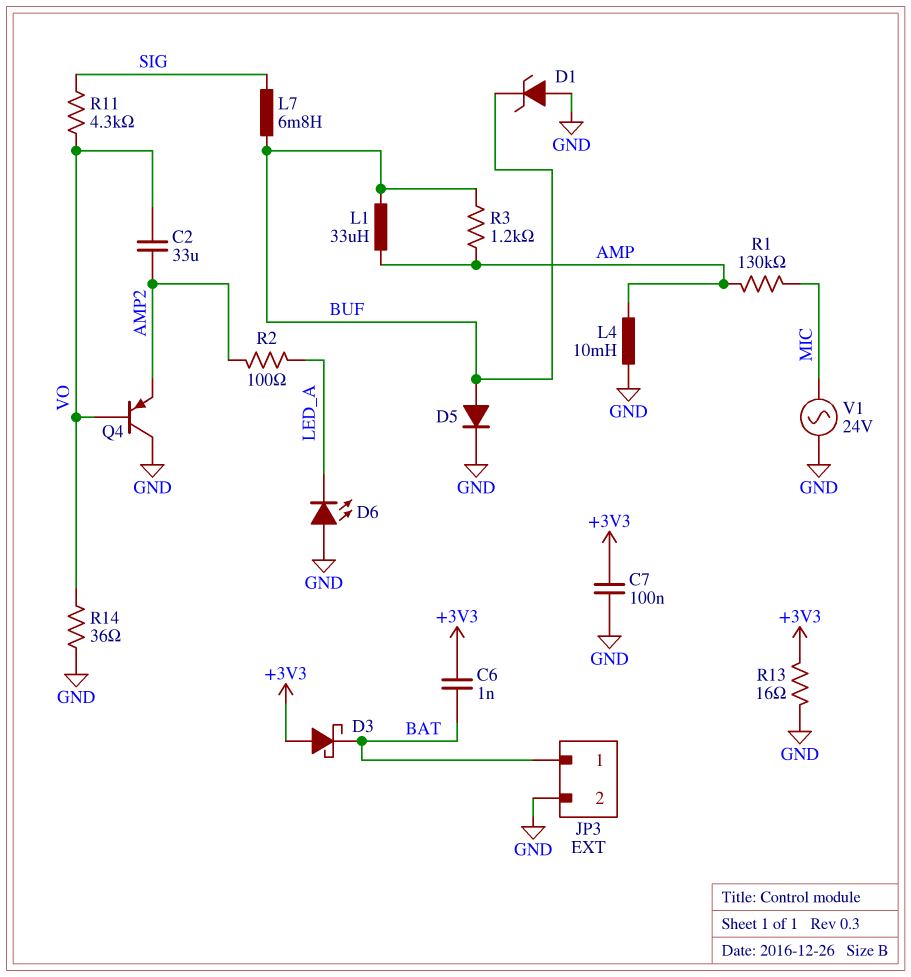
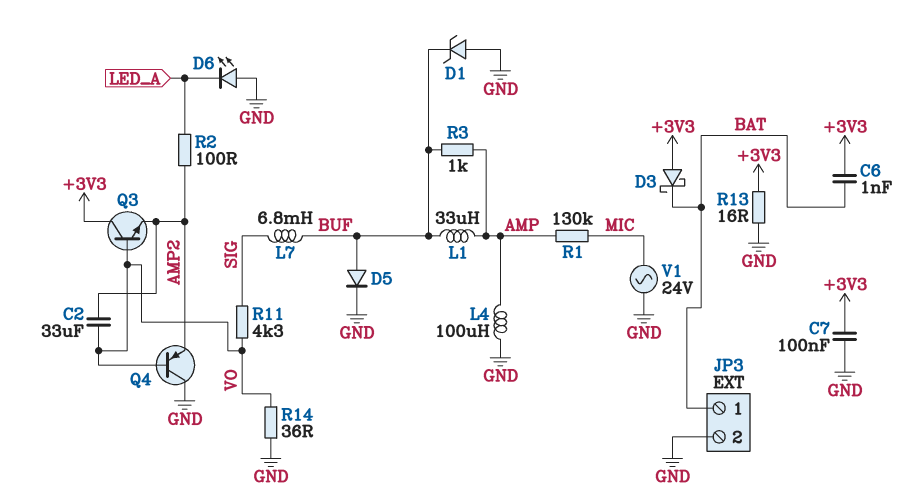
L4: 10mH (AMP, GND) -> 100uH (AMP, GND)
Q3: none -> NPN (B VO, C +3V3, E AMP2)
R3: 1.2k (AMP, BUF) -> 1k (AMP, BUF)

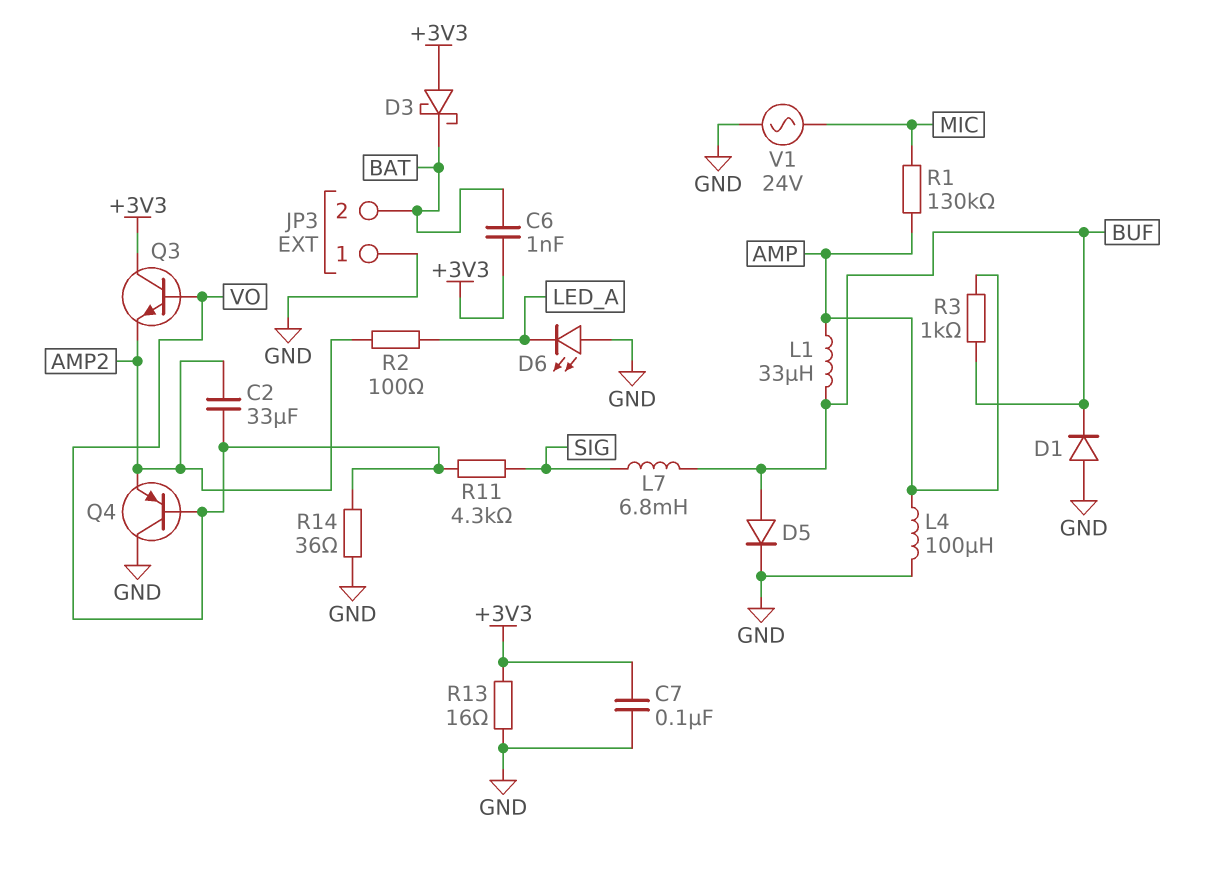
D1: zener (A GND, K BUF) -> diode (A GND, K BUF)
JP3 pin 1: BAT -> GND
JP3 pin 2: GND -> BAT

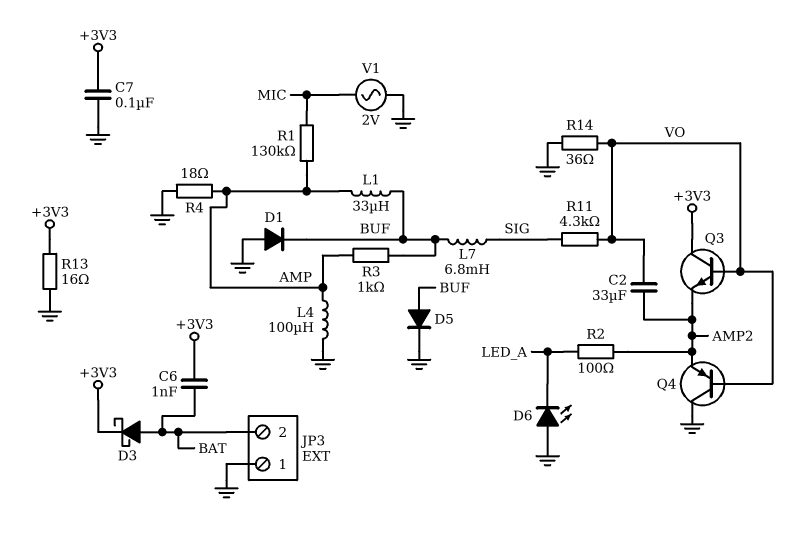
D3: schottky (A +3V3, K BAT) -> schottky (A BAT, K +3V3)
R4: none -> 18 (AMP, GND)
V1: AC 24V (GND, MIC) -> AC 2V (GND, MIC)

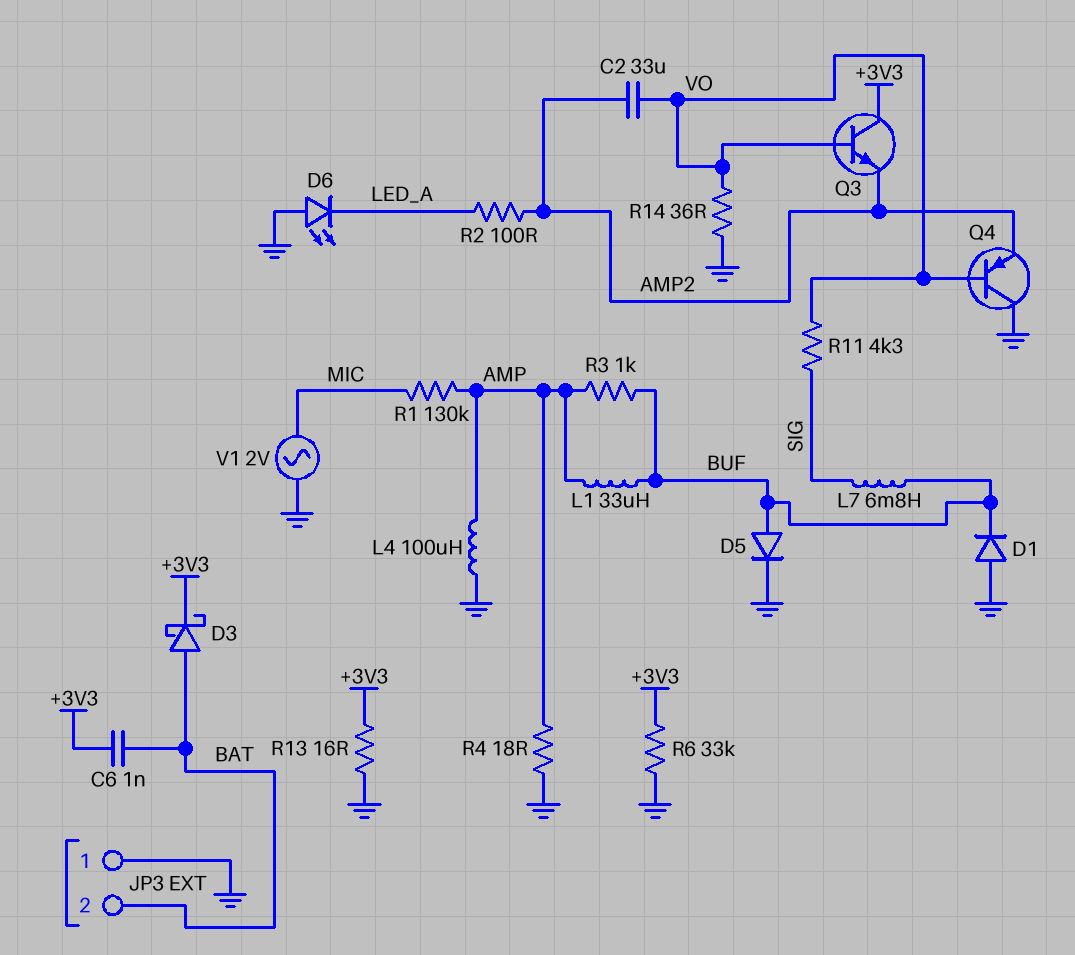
C7: 100nF (+3V3, GND) -> none
R6: none -> 33k (+3V3, GND)

